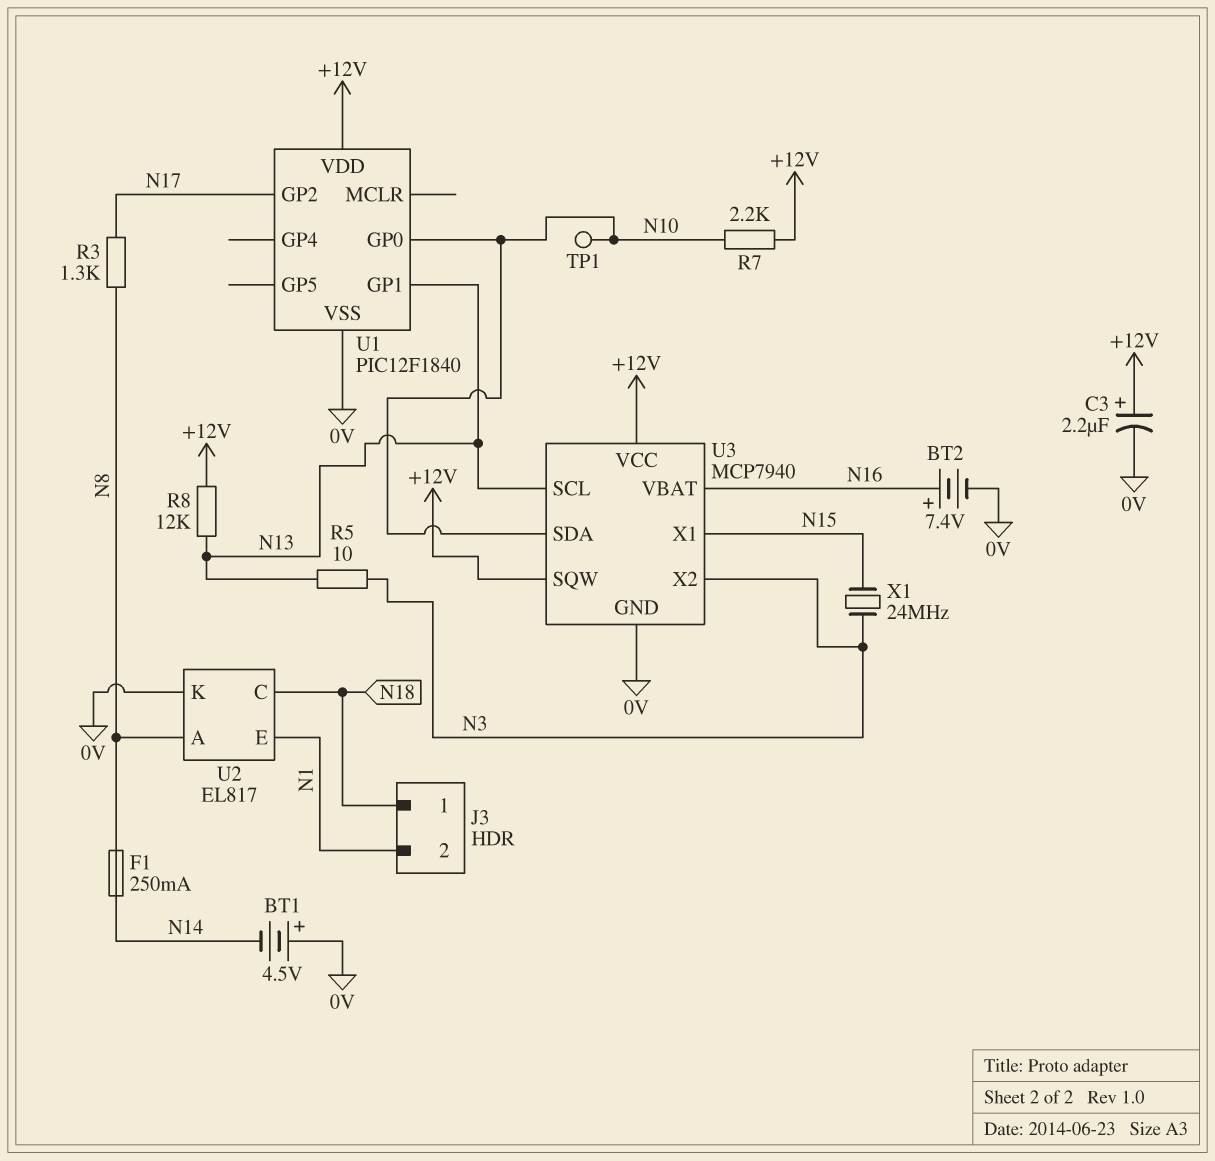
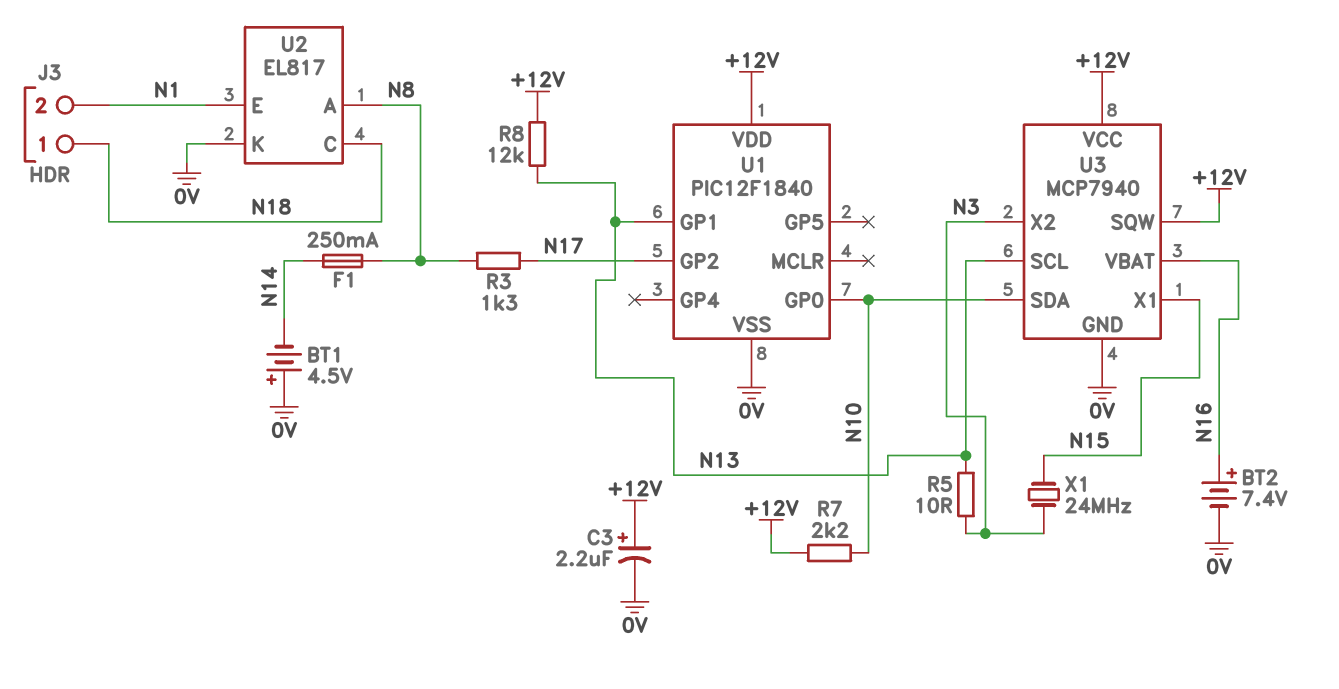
TP1: test point (N10) -> none

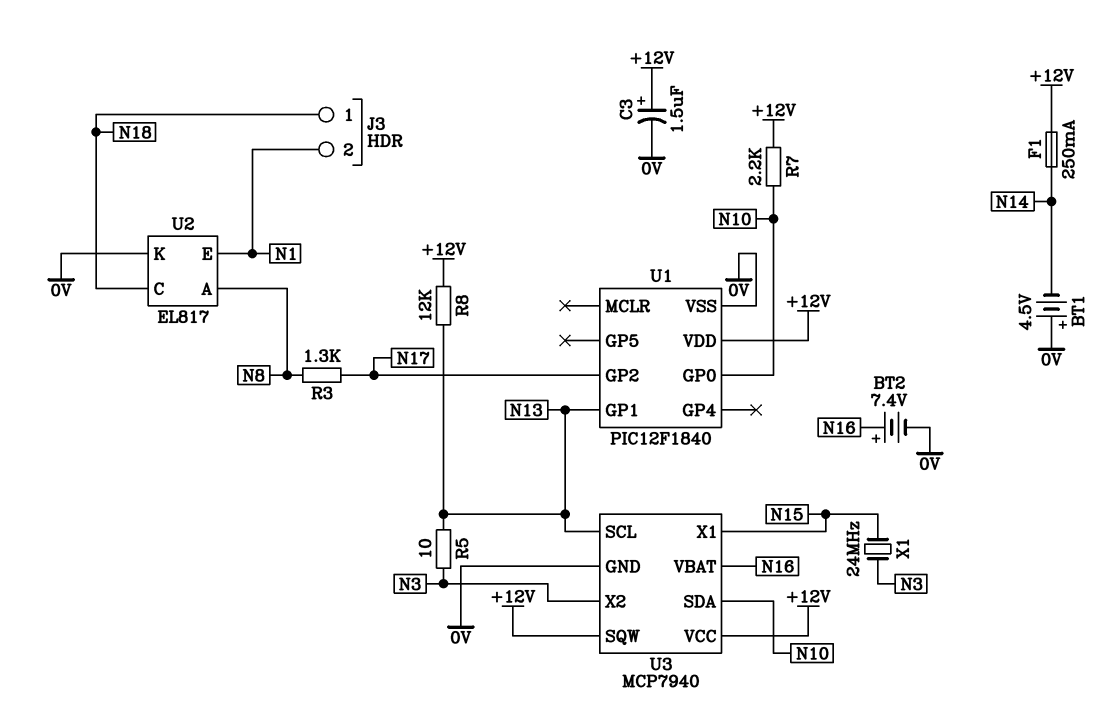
C3: 2.2uF (plus +12V, minus 0V) -> 1.5uF (plus +12V, minus 0V)
F1: 250mA (N8, N14) -> 250mA (+12V, N14)

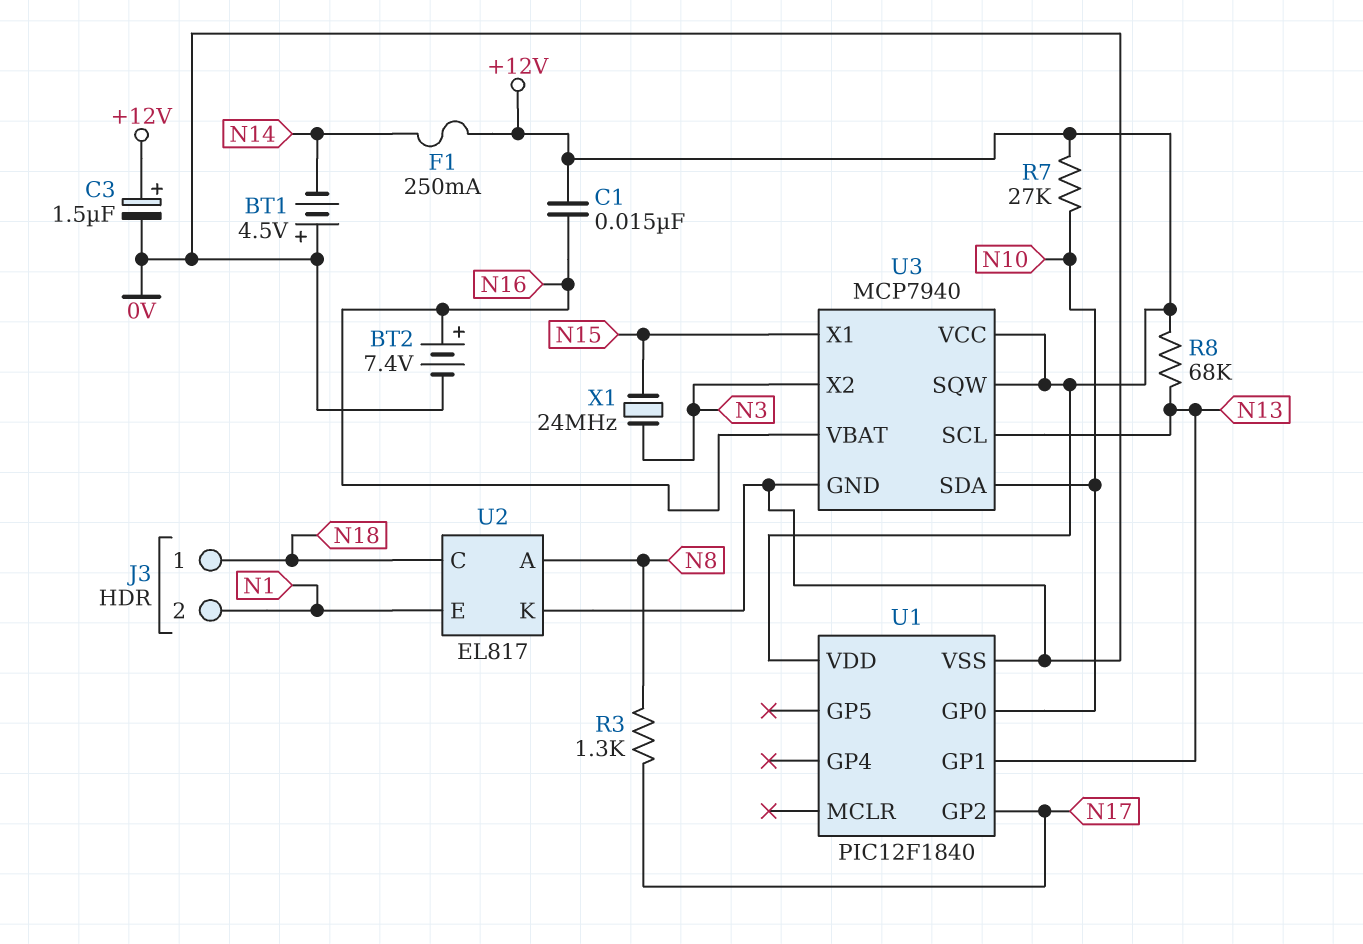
C1: none -> 15nF (+12V, N16)
R5: 10 (N3, N13) -> none
R7: 2.2k (+12V, N10) -> 27k (+12V, N10)
R8: 12k (+12V, N13) -> 68k (+12V, N13)

